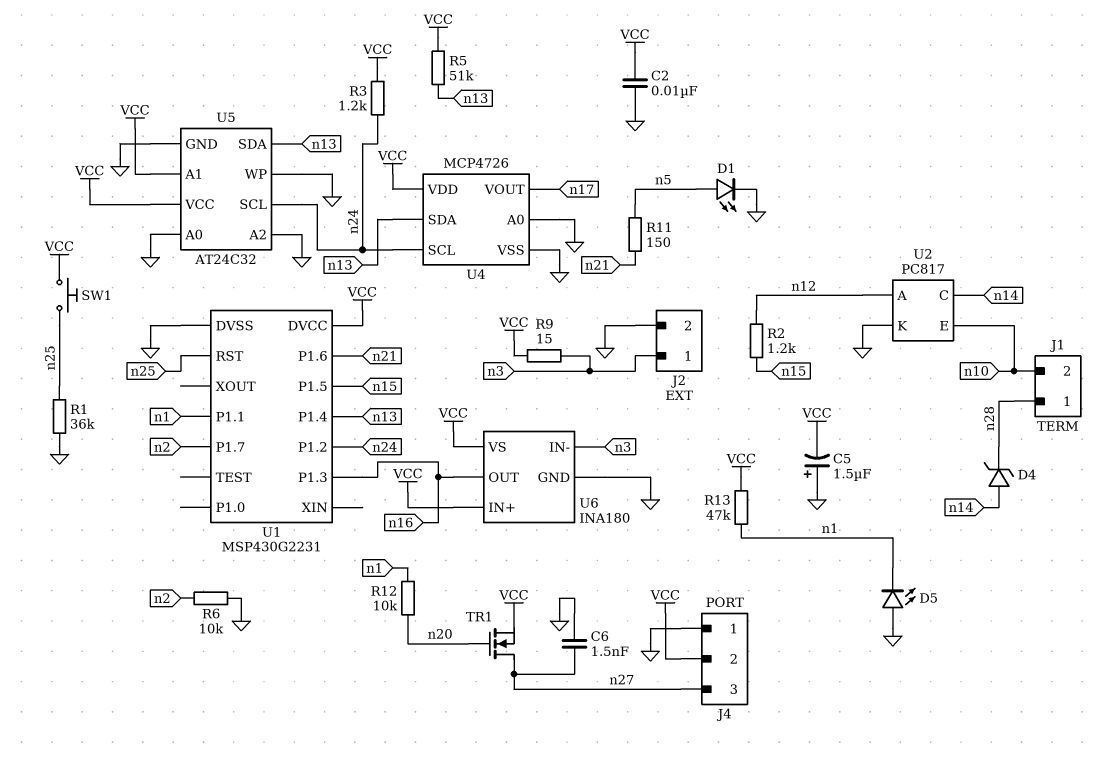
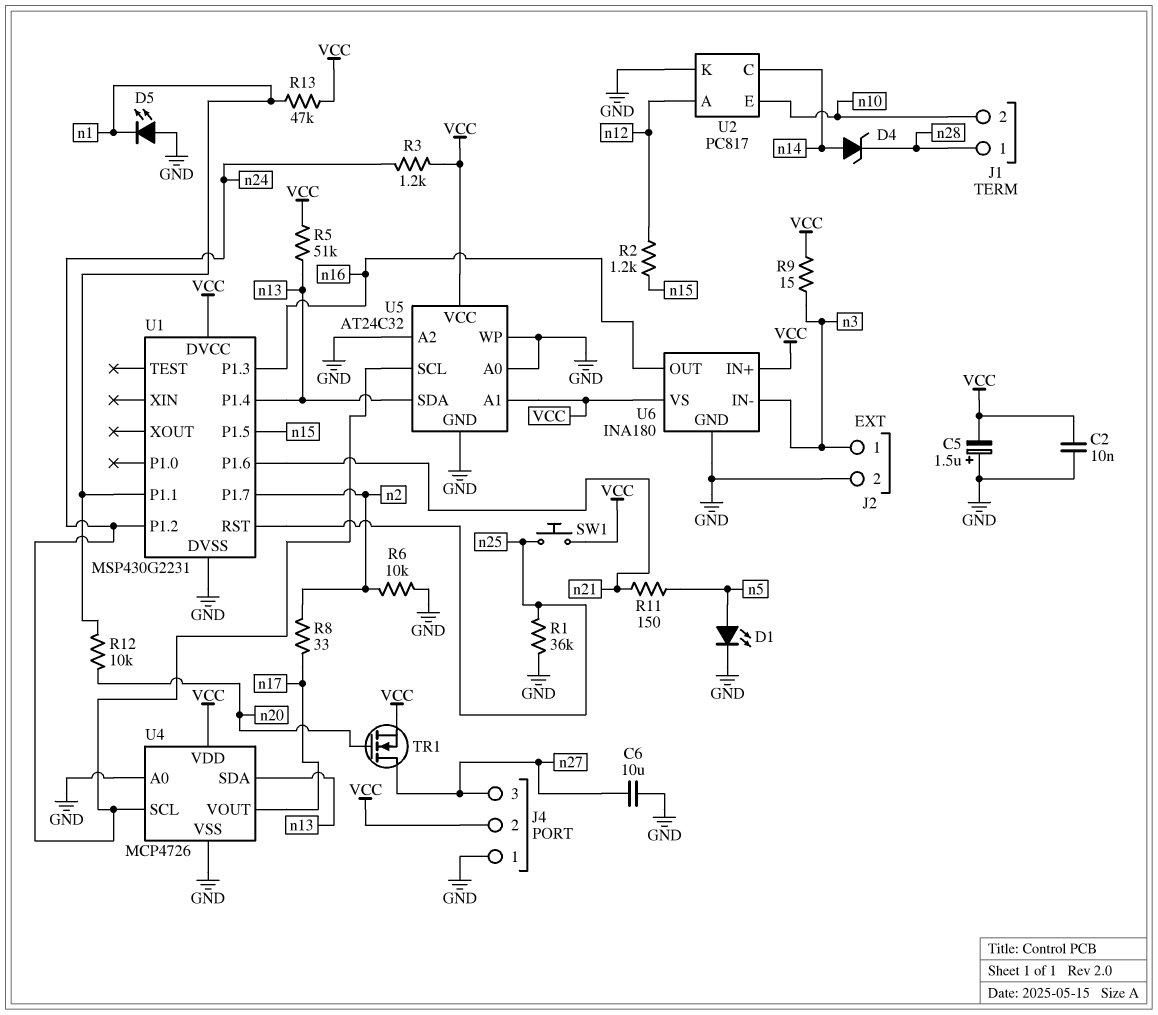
C6: 1.5nF (GND, n27) -> 10uF (GND, n27)
R8: none -> 33 (n2, n17)

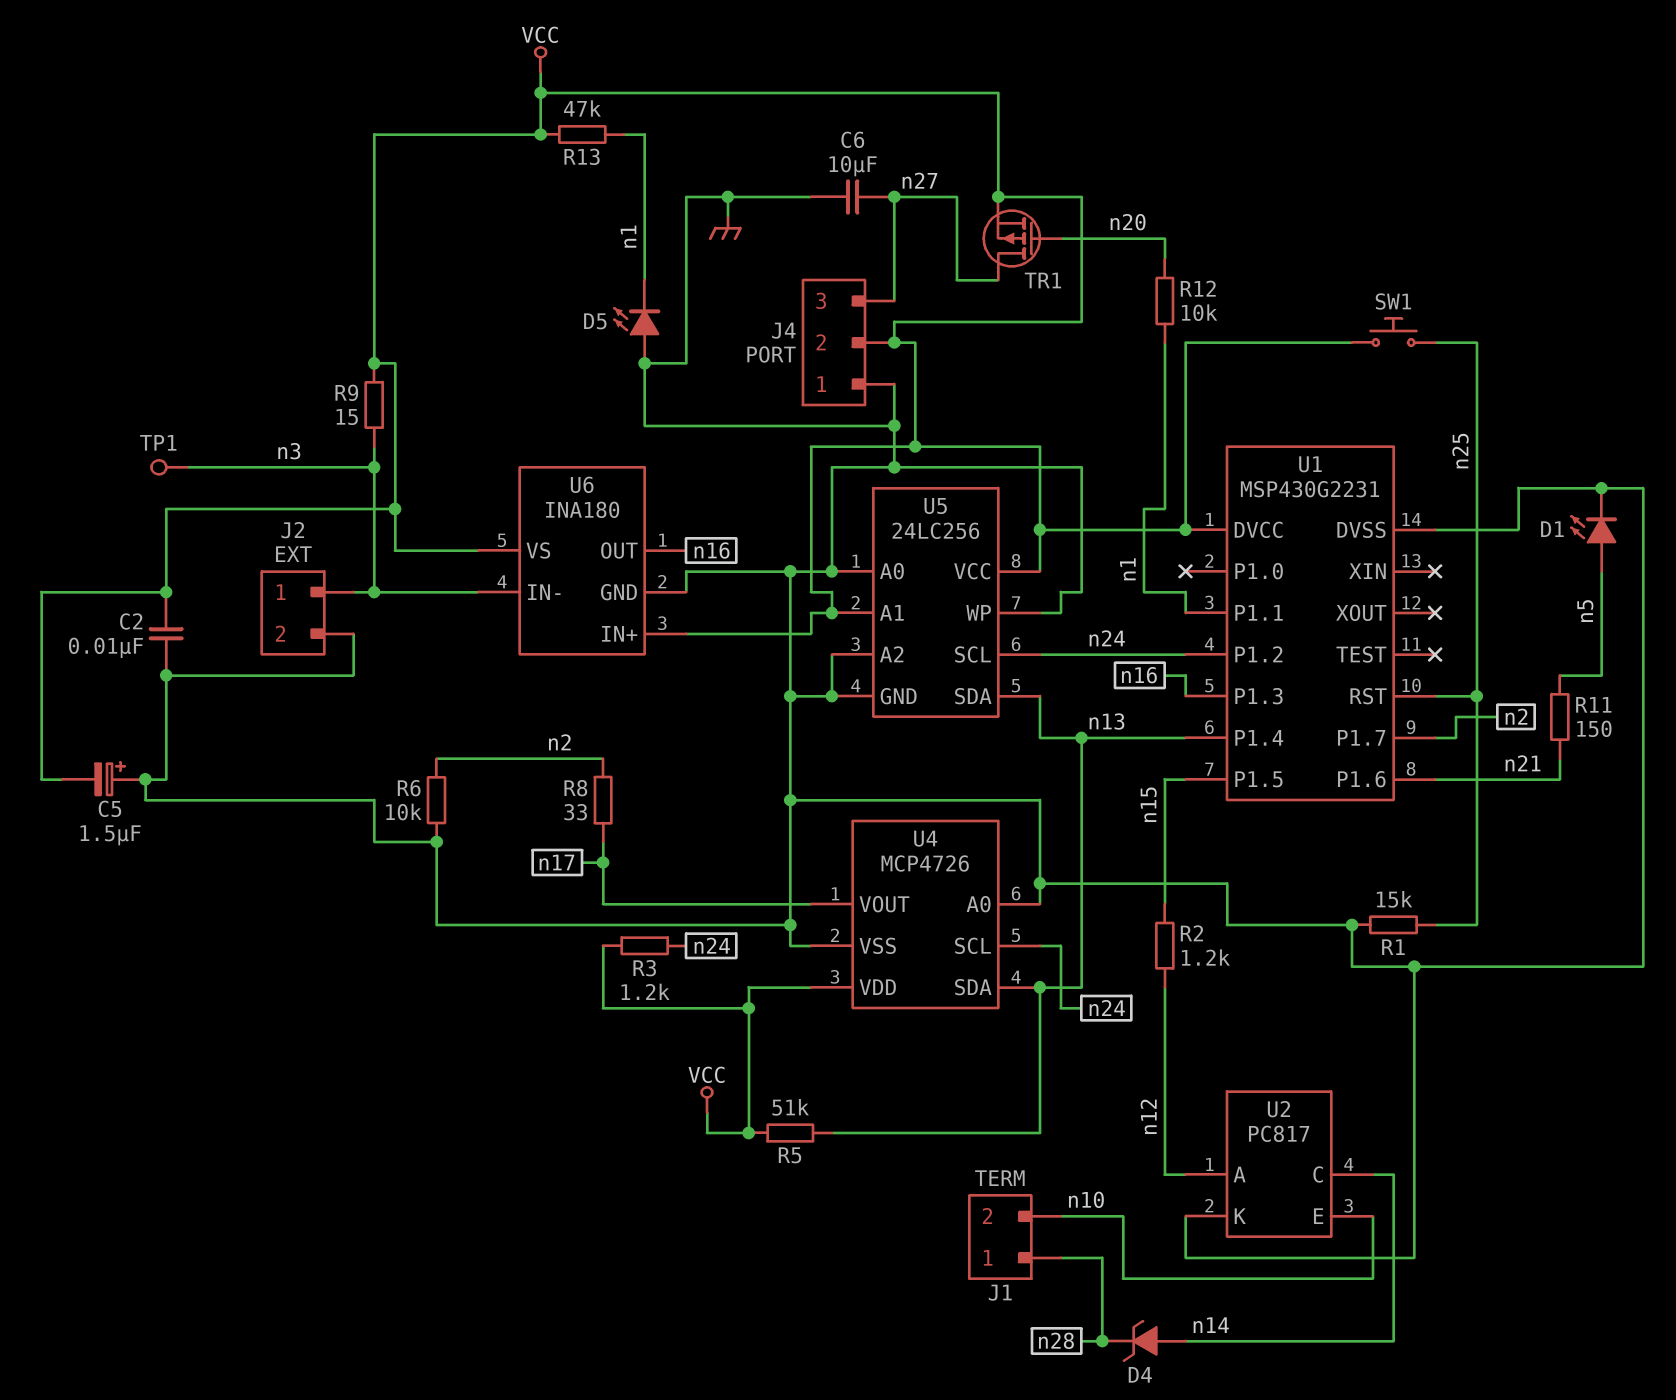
R1: 36k (GND, n25) -> 15k (GND, n25)
TP1: none -> test point (n3)
TR1: NMOS (G n20, D n27, S VCC) -> PMOS (G n20, D n27, S VCC)
U5: AT24C32 -> 24LC256

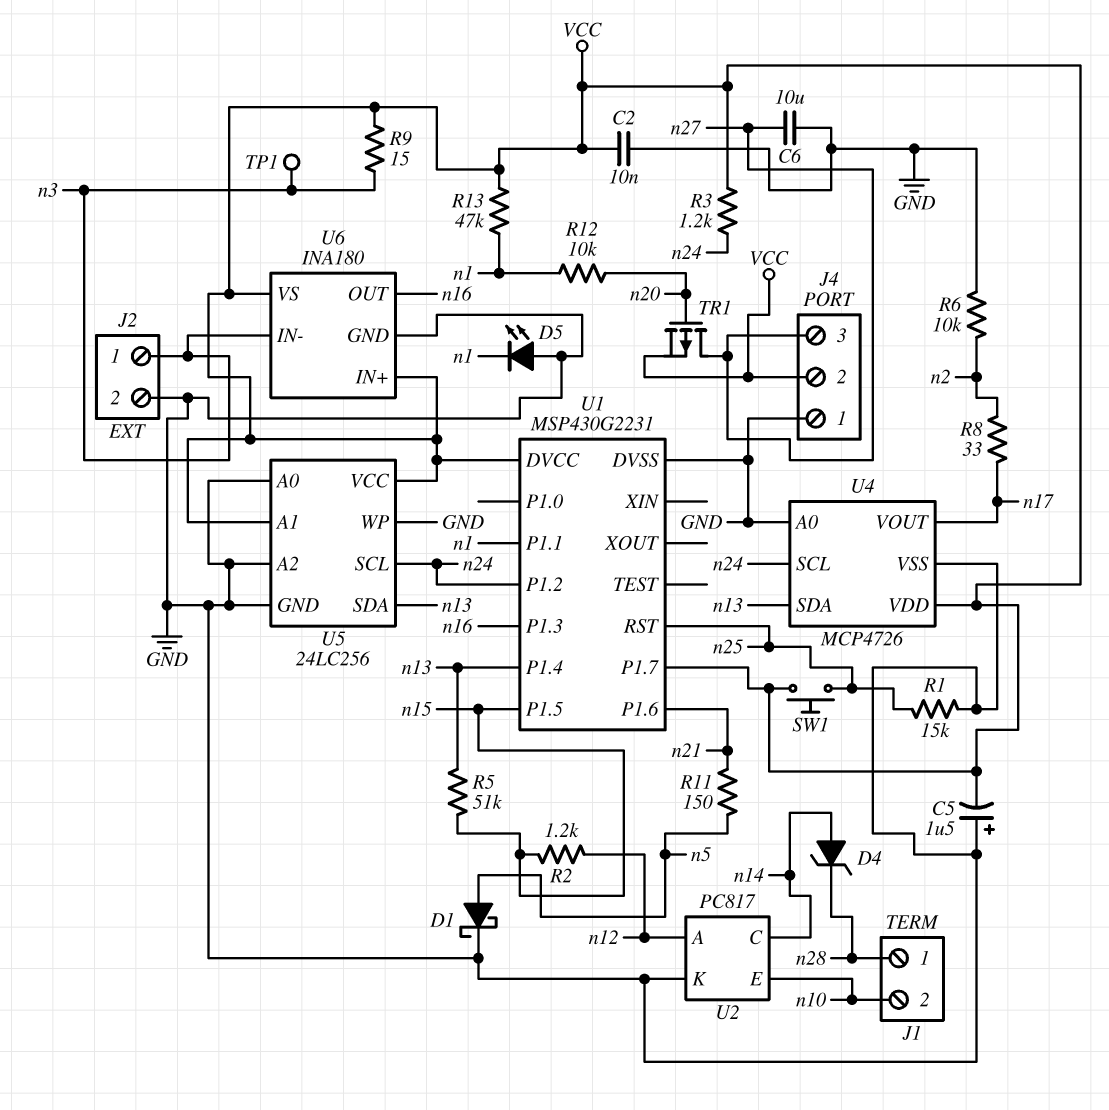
D1: LED (A n5, K GND) -> schottky (A n5, K GND)
R5: 51k (VCC, n13) -> 51k (n13, n15)
U1 pin P1.7: n2 -> VCC

